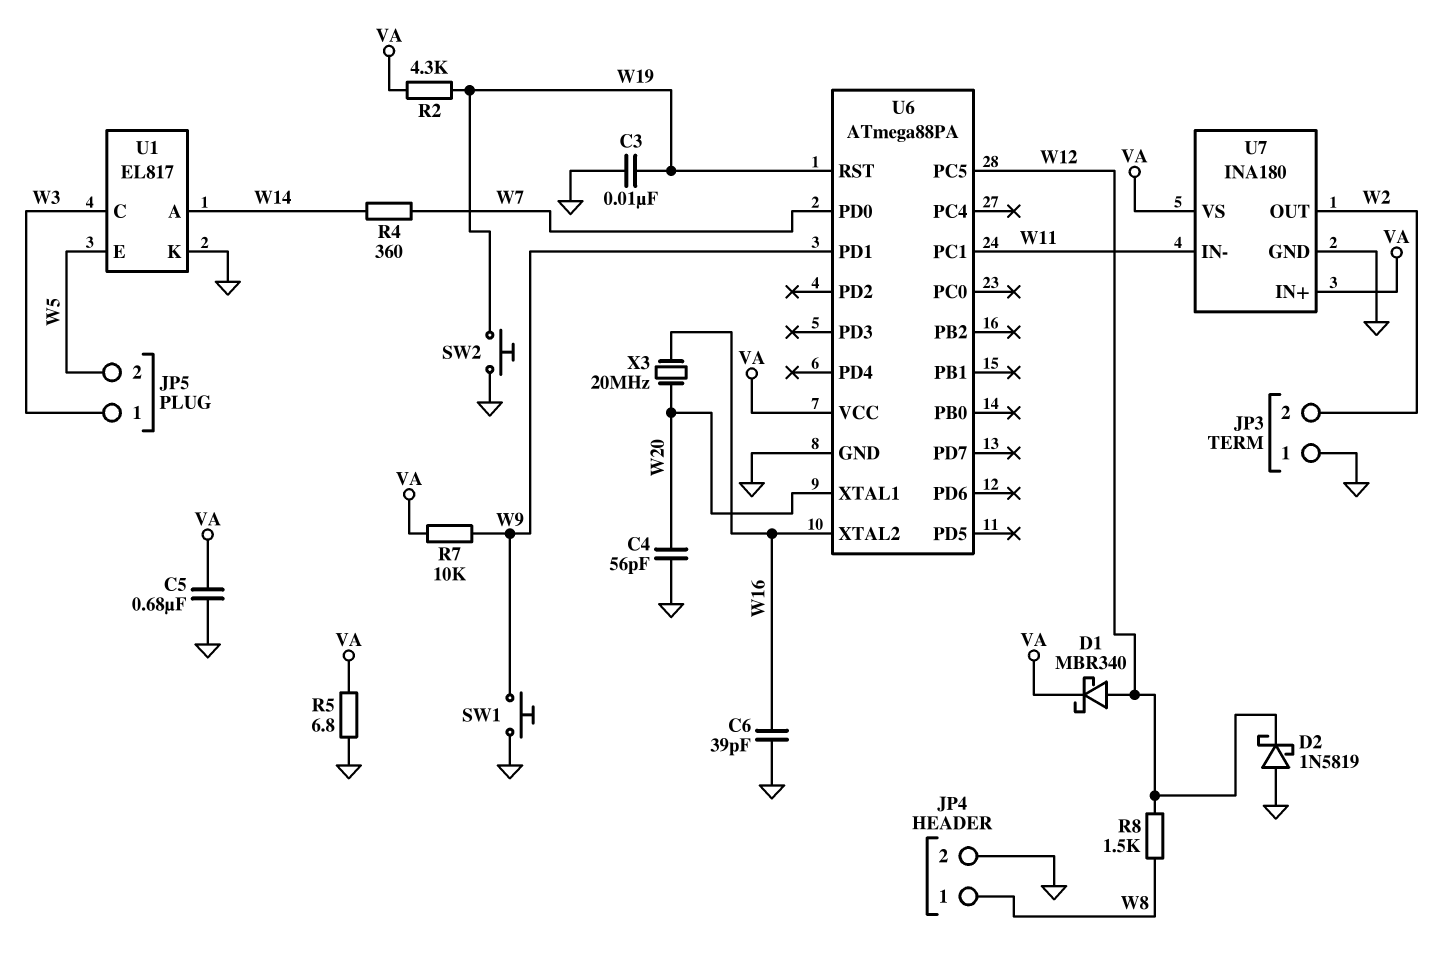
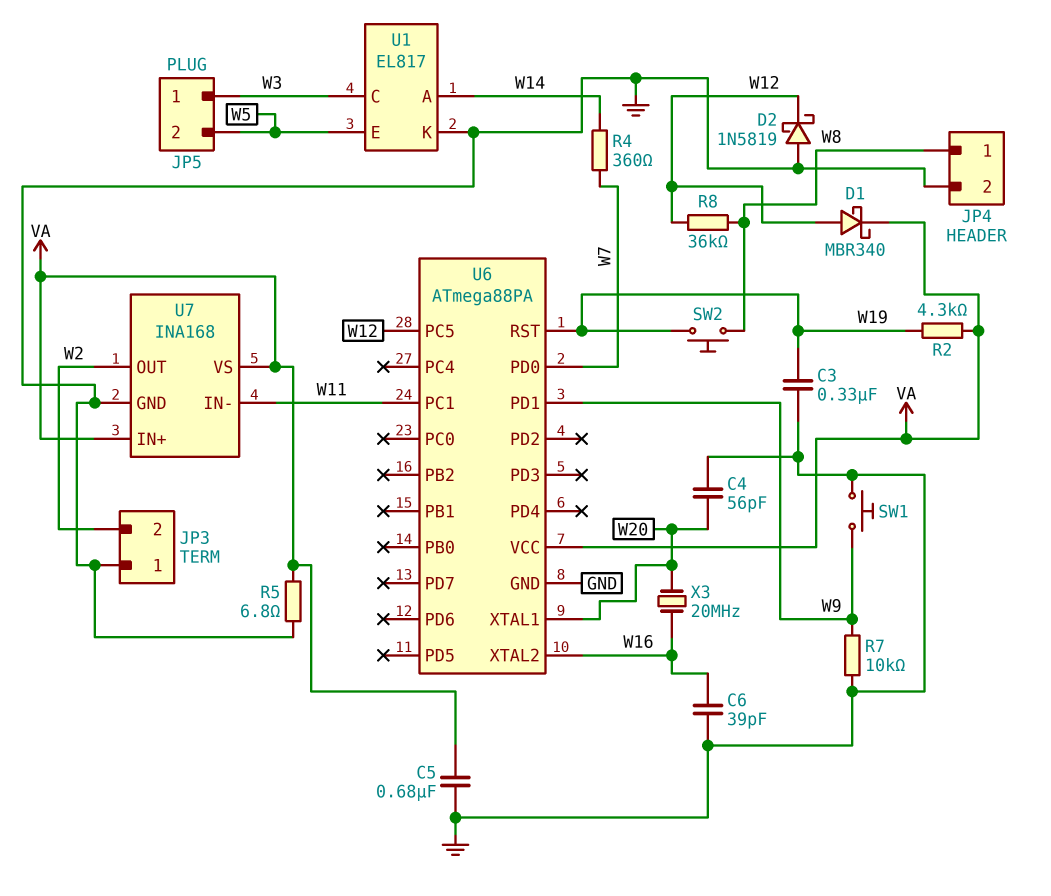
C3: 10nF (GND, W19) -> 330nF (GND, W19)
R7: 10k (VA, W9) -> 10k (GND, W9)
R8: 1.5k (W8, W12) -> 36k (W8, W12)
SW2: button (GND, W19) -> button (W8, W19)
U7: INA180 -> INA168

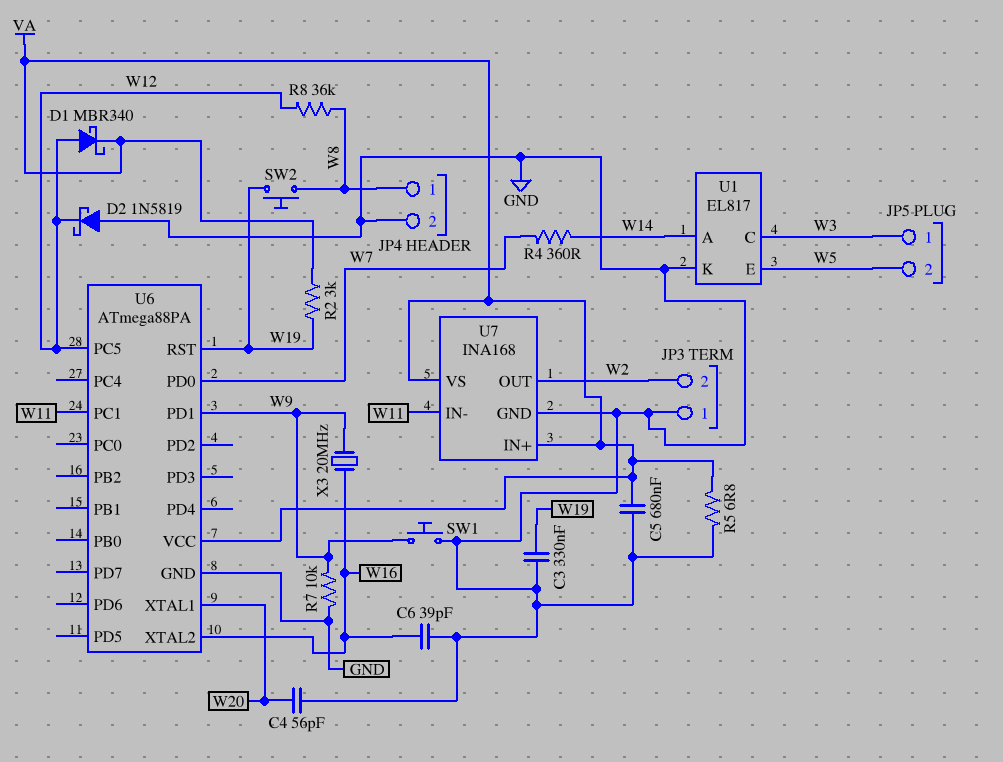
R2: 4.3k (VA, W19) -> 3k (VA, W19)
X3: 20MHz (W16, W20) -> 20MHz (W9, W16)

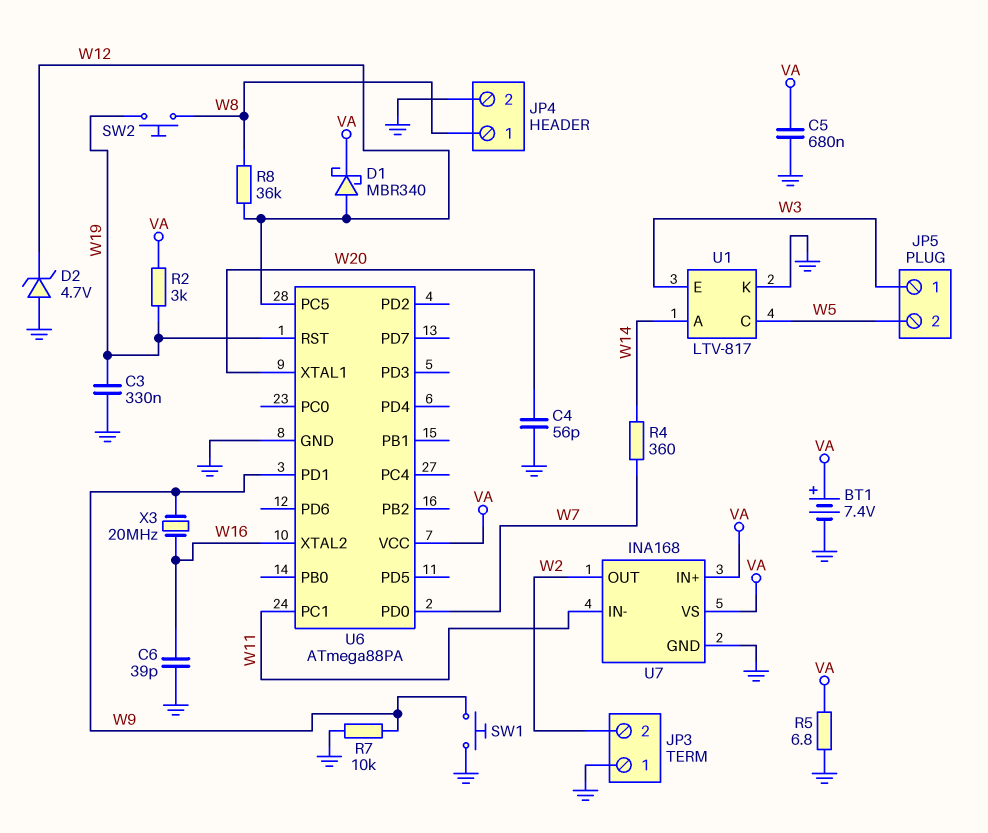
BT1: none -> 7.4V (plus VA, minus GND)
D2: schottky 1N5819 (A GND, K W12) -> zener 4.7V (A GND, K W12)
U1: EL817 -> LTV-817
U1 pin C: W3 -> W5
U1 pin E: W5 -> W3

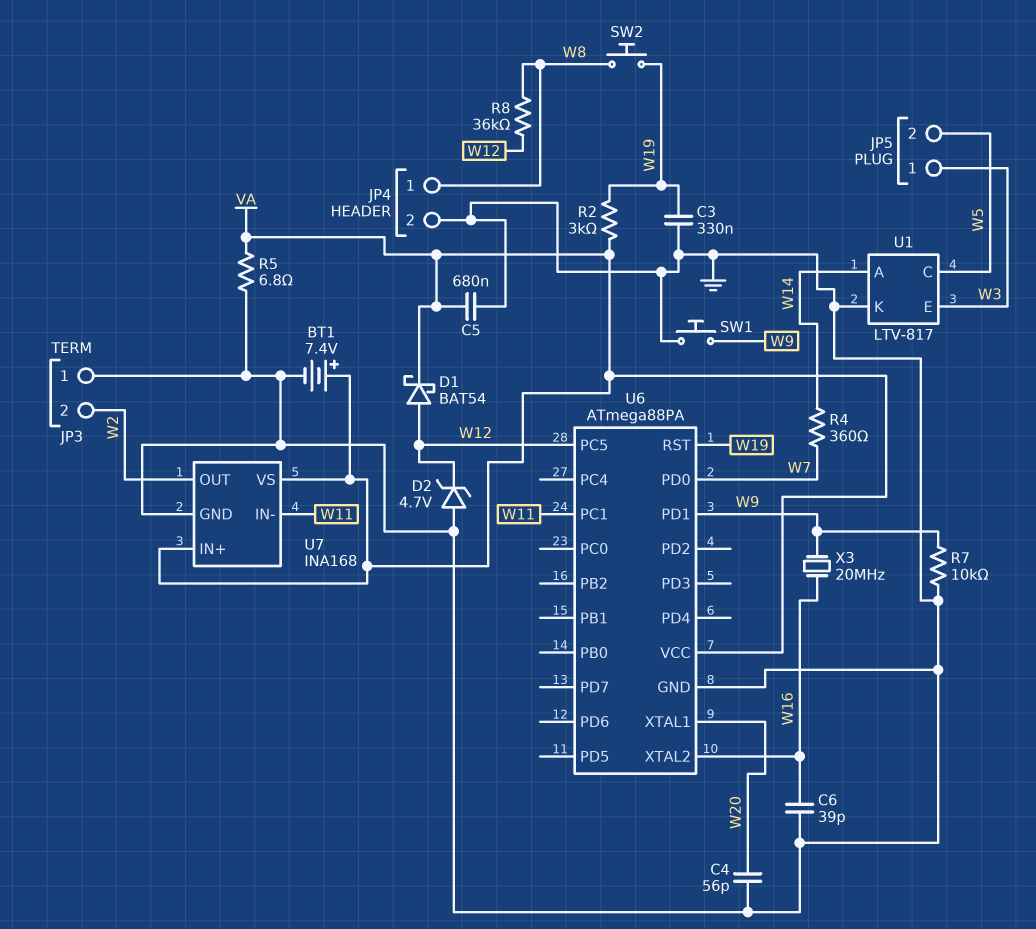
D1: schottky MBR340 (A W12, K VA) -> schottky BAT54 (A W12, K VA)

